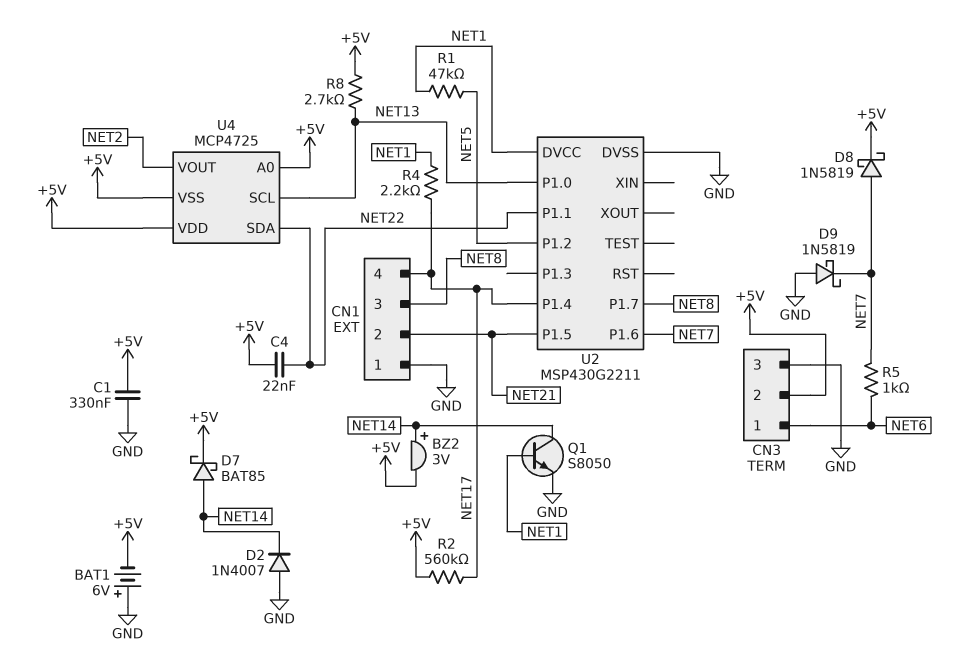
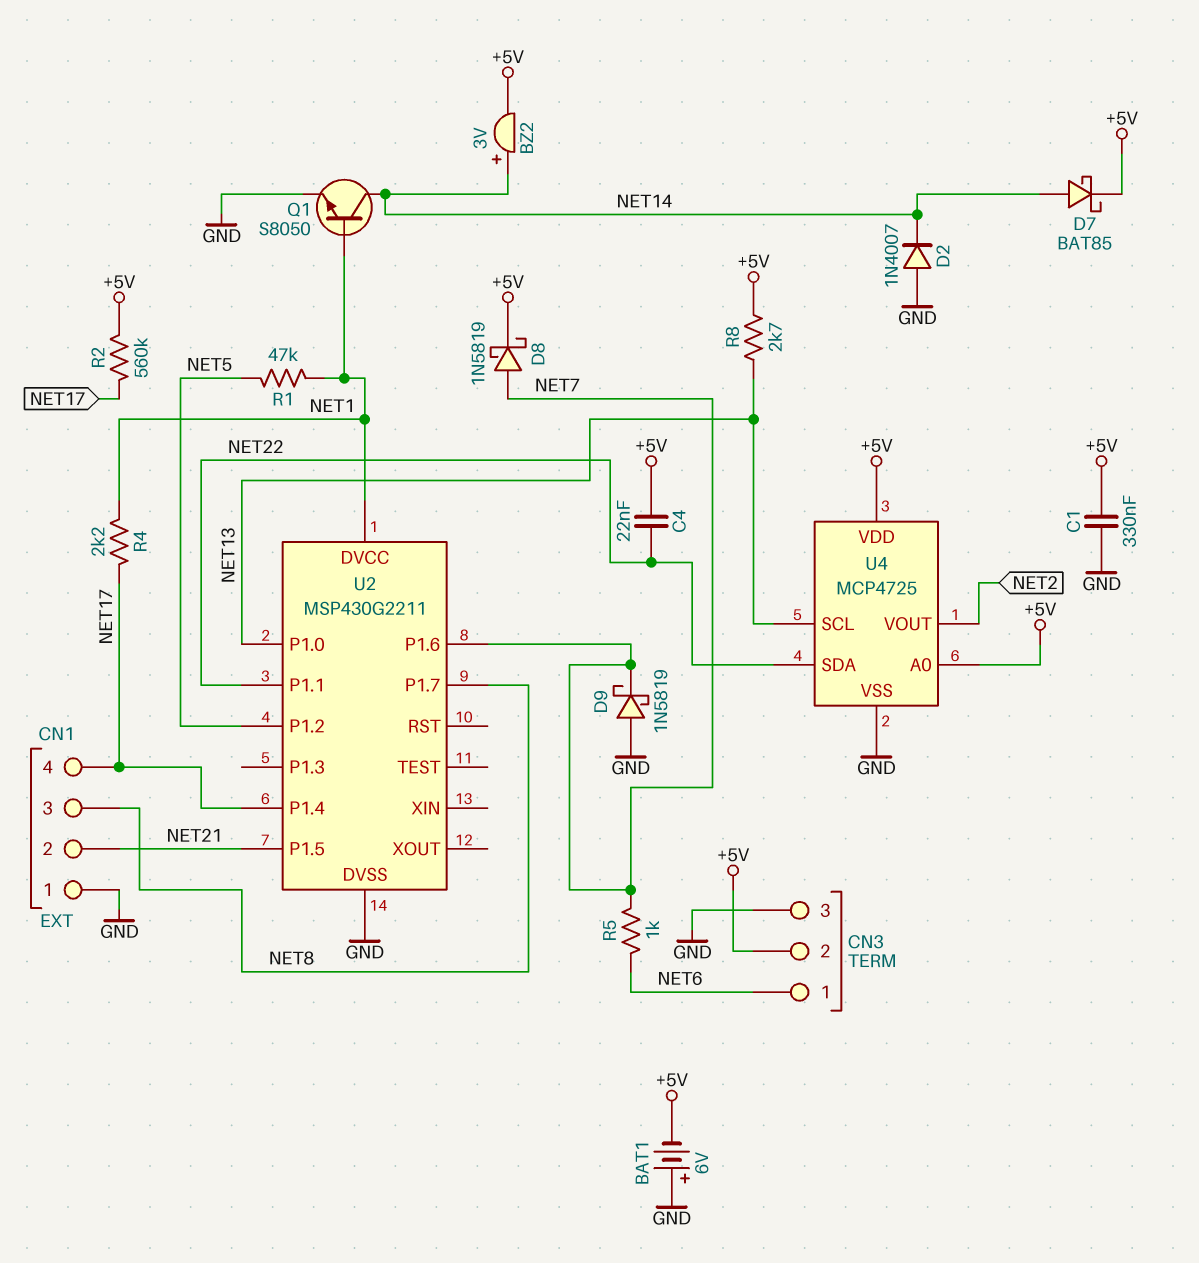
U4 pin VSS: +5V -> GND

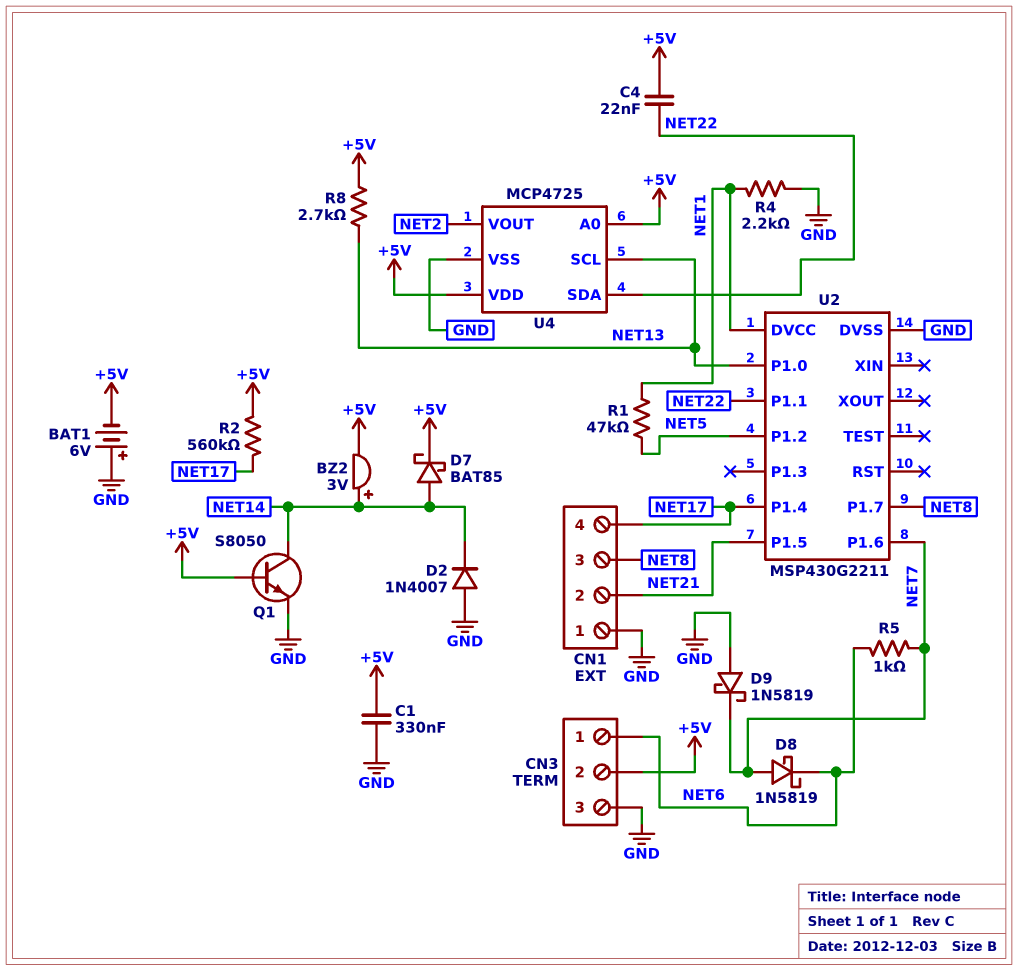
D8: schottky 1N5819 (A NET7, K +5V) -> schottky 1N5819 (A NET7, K NET6)
Q1: NPN S8050 (B NET1, C NET14, E GND) -> NPN S8050 (B +5V, C NET14, E GND)
R4: 2.2k (NET1, NET17) -> 2.2k (GND, NET1)

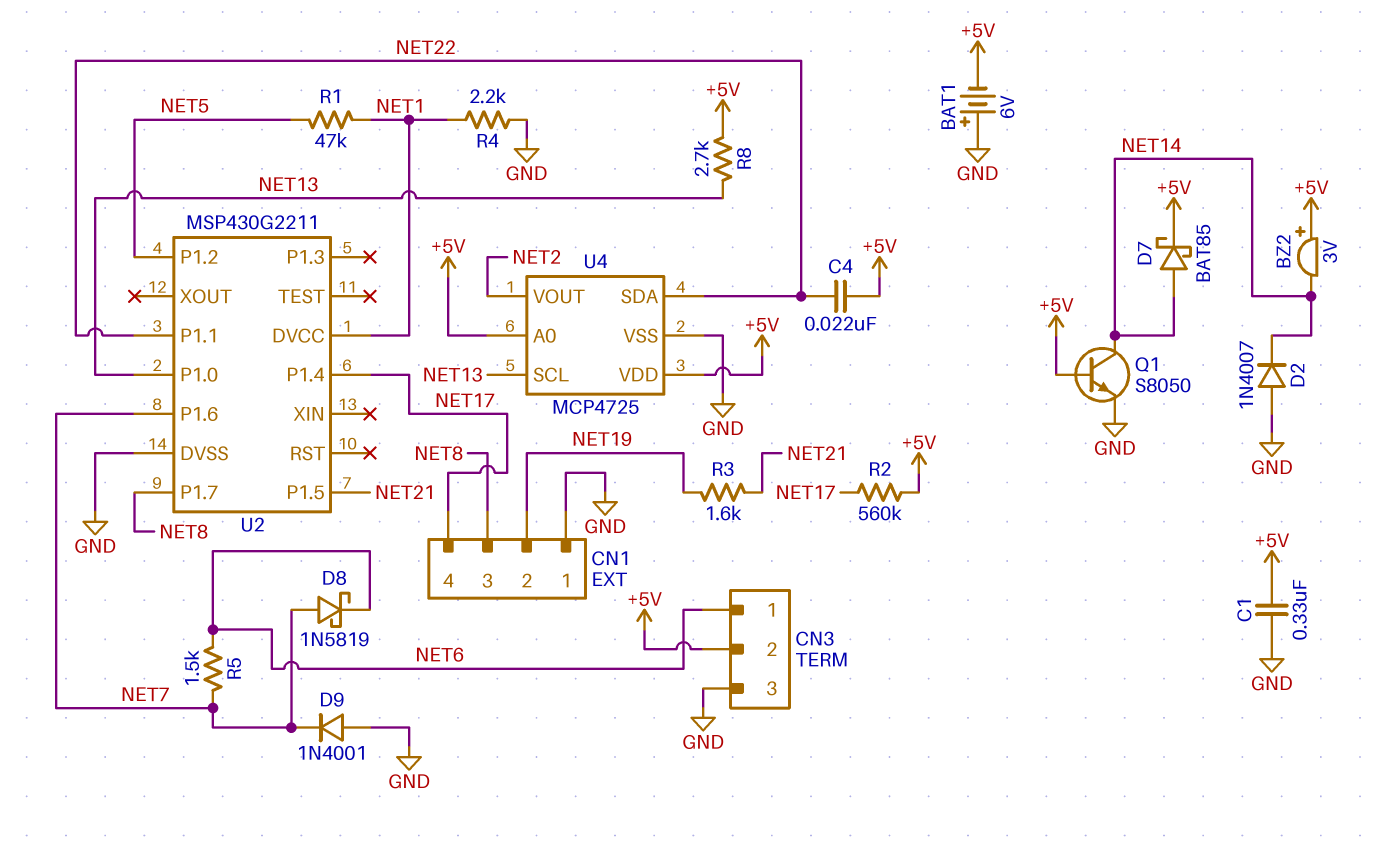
BZ2: buzzer 3V (plus NET14, minus +5V) -> buzzer 3V (plus +5V, minus NET14)
CN1 pin 2: NET21 -> NET19
D9: schottky 1N5819 (A GND, K NET7) -> diode 1N4001 (A GND, K NET7)
R3: none -> 1.6k (NET19, NET21)
R5: 1k (NET6, NET7) -> 1.5k (NET6, NET7)

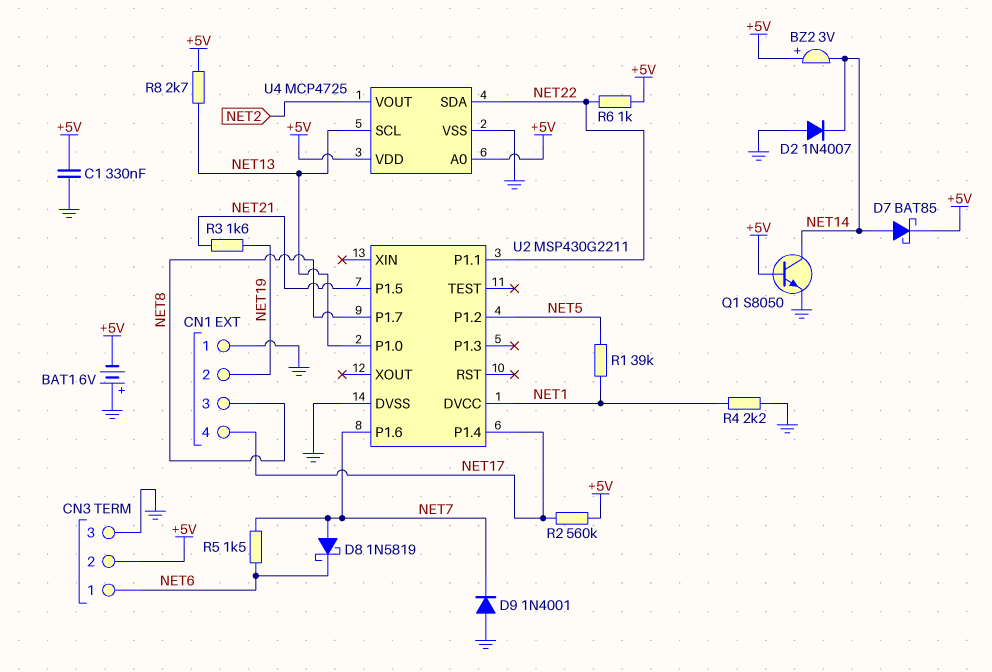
C4: 22nF (+5V, NET22) -> none
R1: 47k (NET1, NET5) -> 39k (NET1, NET5)
R6: none -> 1k (+5V, NET22)

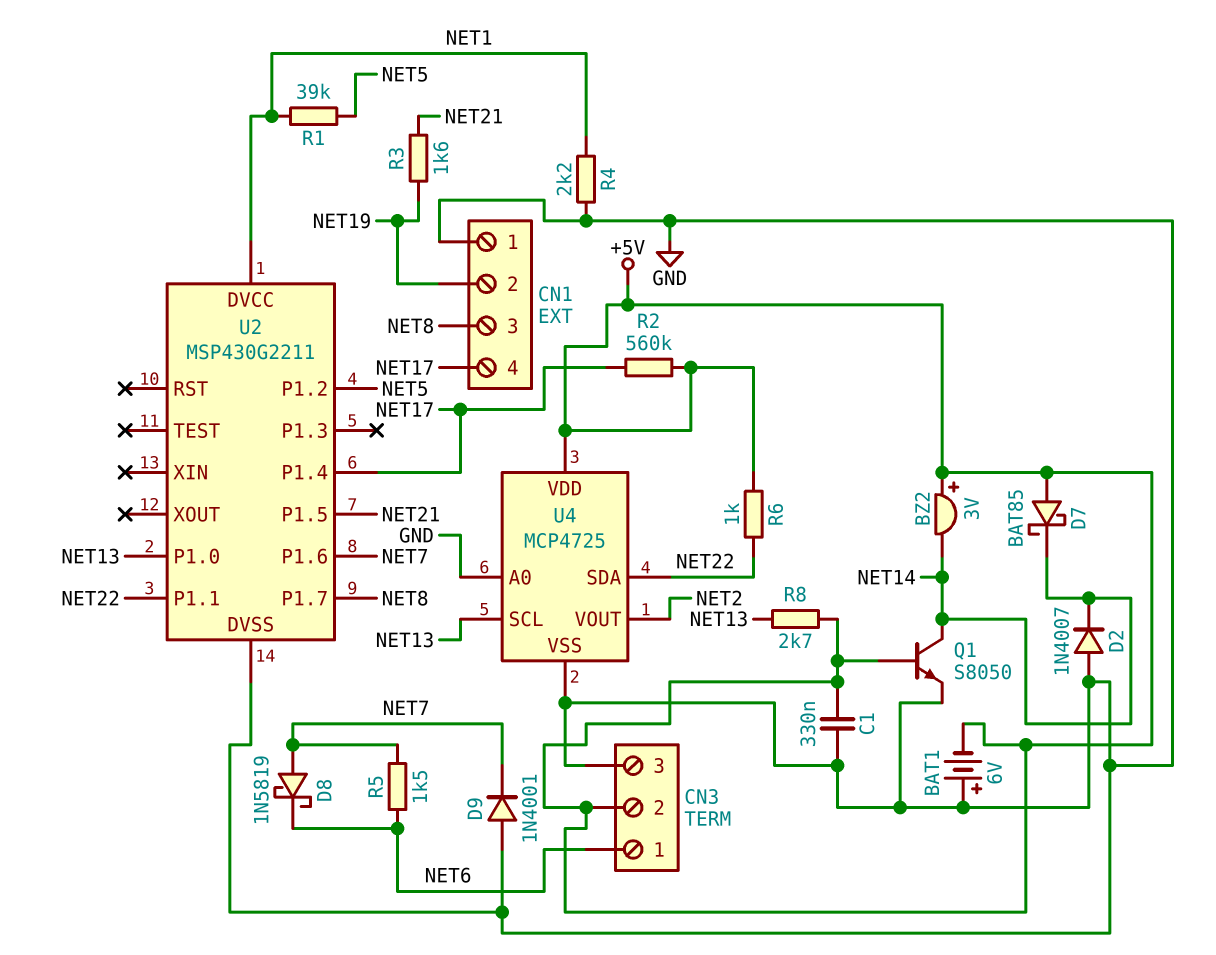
D7: schottky BAT85 (A NET14, K +5V) -> schottky BAT85 (A +5V, K NET14)
U4 pin A0: +5V -> GND

